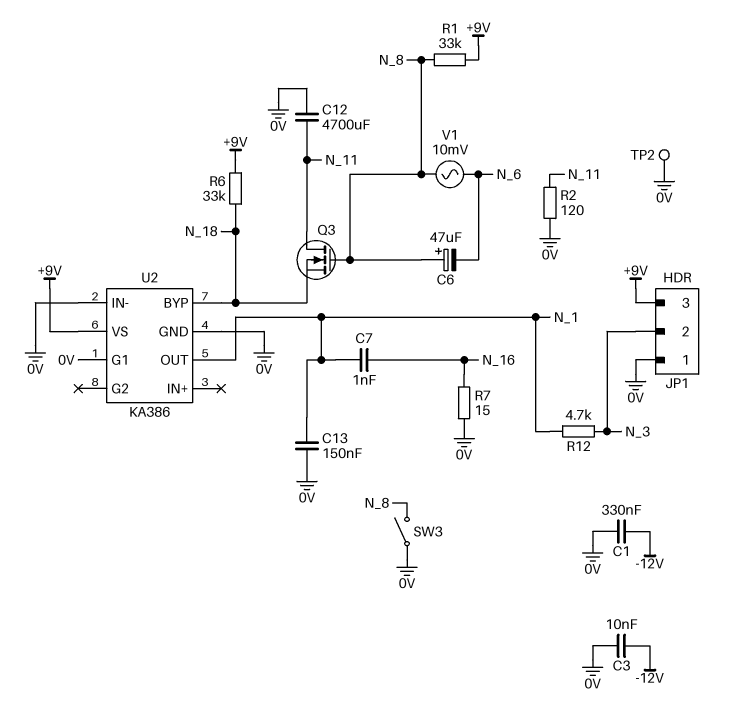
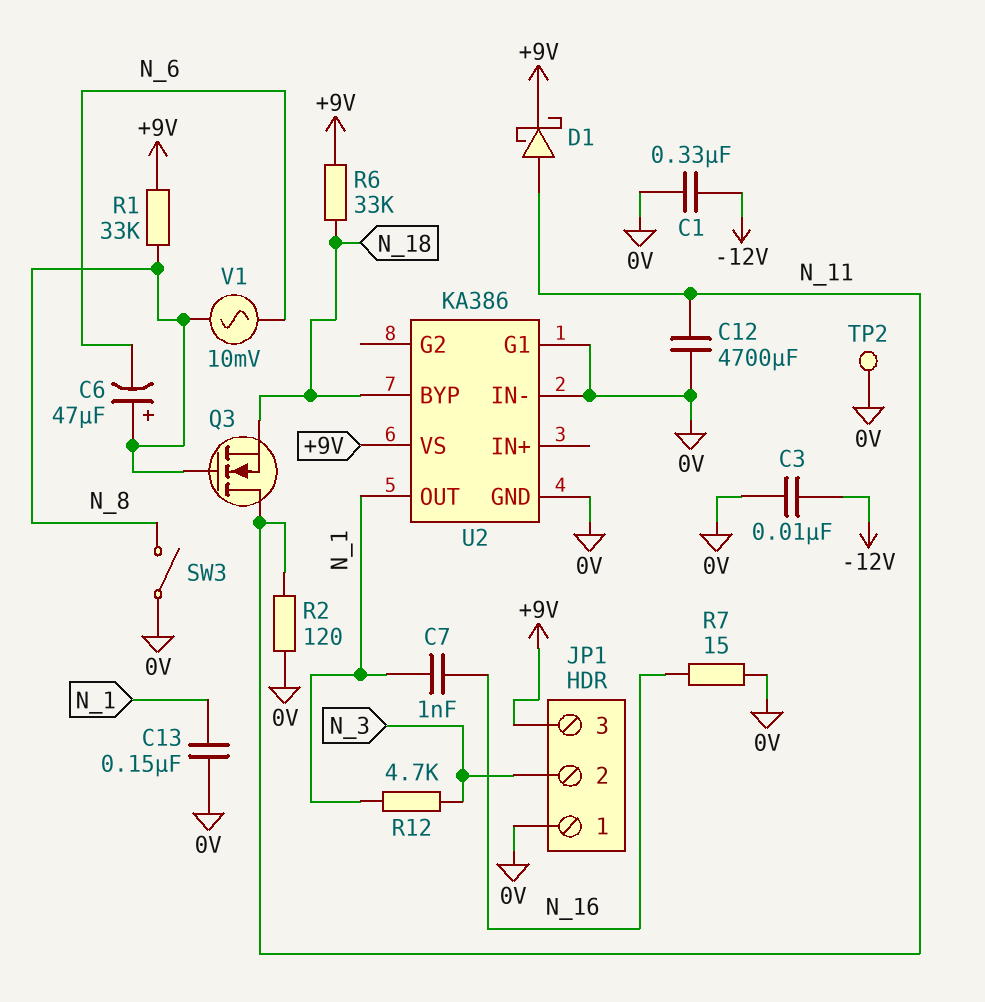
D1: none -> schottky (A N_11, K +9V)

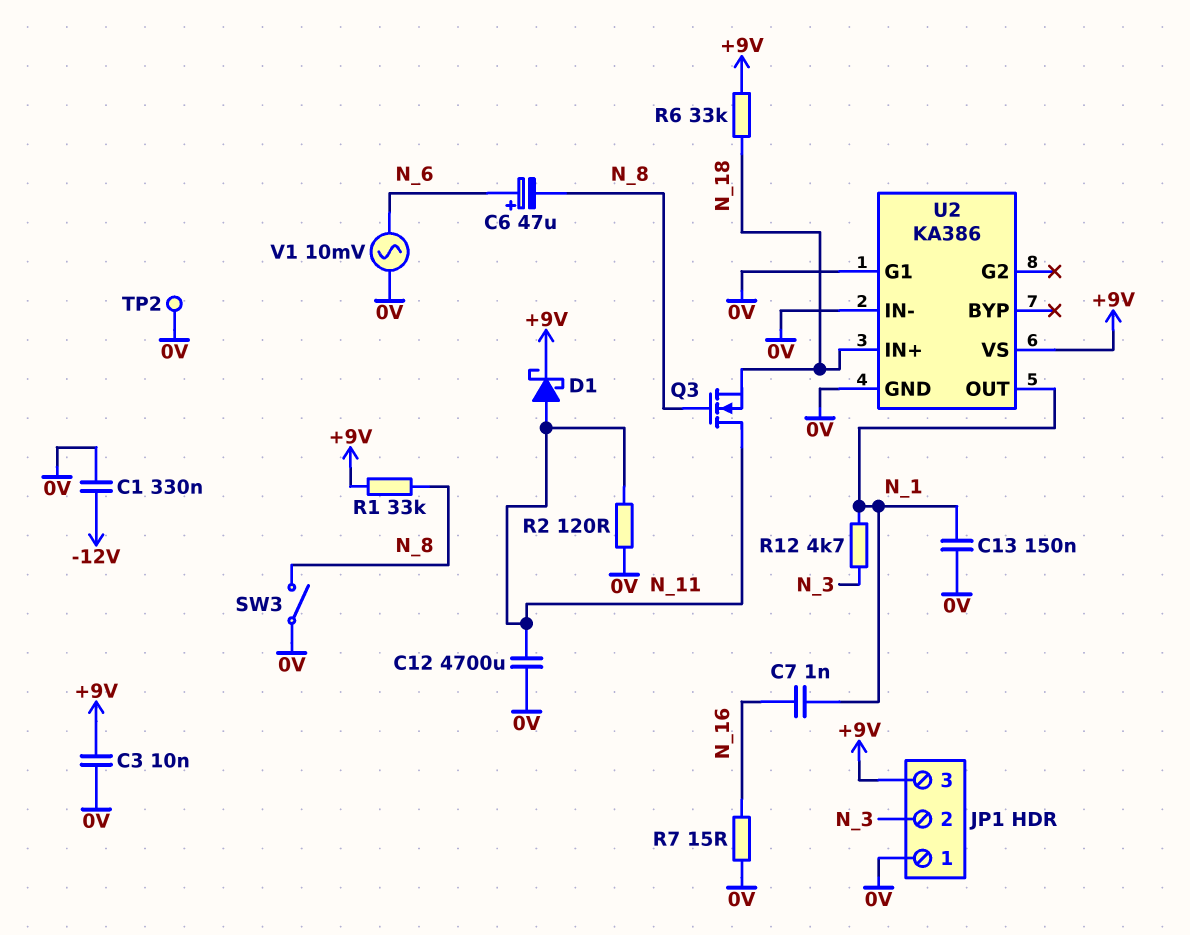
C3: 10nF (-12V, 0V) -> 10nF (+9V, 0V)
C6: 47uF (plus N_8, minus N_6) -> 47uF (plus N_6, minus N_8)
U2 pin BYP: N_18 -> none
U2 pin IN+: none -> N_18
V1: AC 10mV (N_6, N_8) -> AC 10mV (0V, N_6)

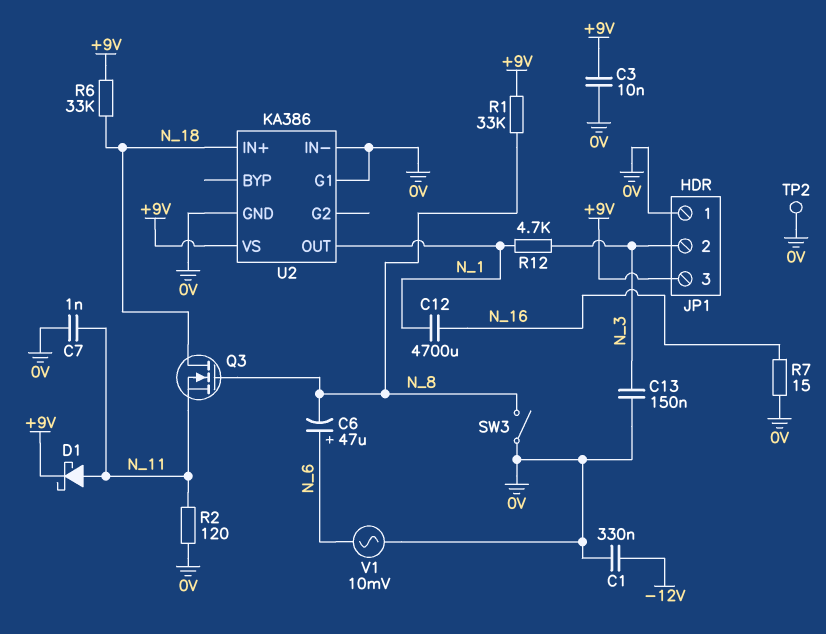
C7: 1nF (N_1, N_16) -> 1nF (0V, N_11)
C12: 4700uF (0V, N_11) -> 4700uF (N_1, N_16)
C13: 150nF (0V, N_1) -> 150nF (0V, N_3)
Q3: NMOS (G N_8, D N_11, S N_18) -> NMOS (G N_8, D N_18, S N_11)

